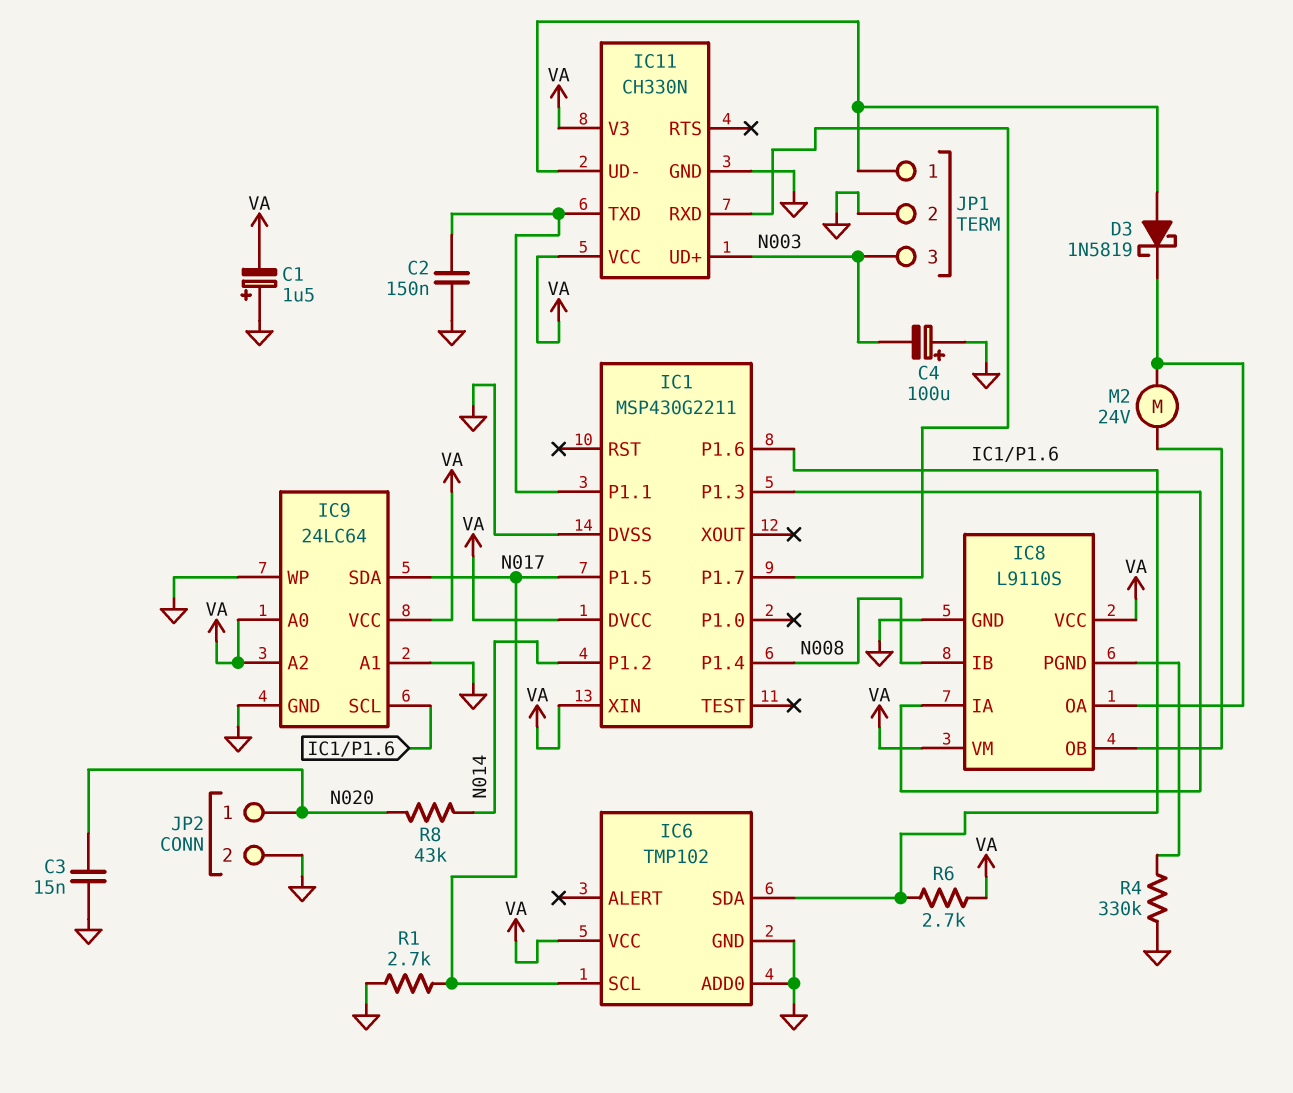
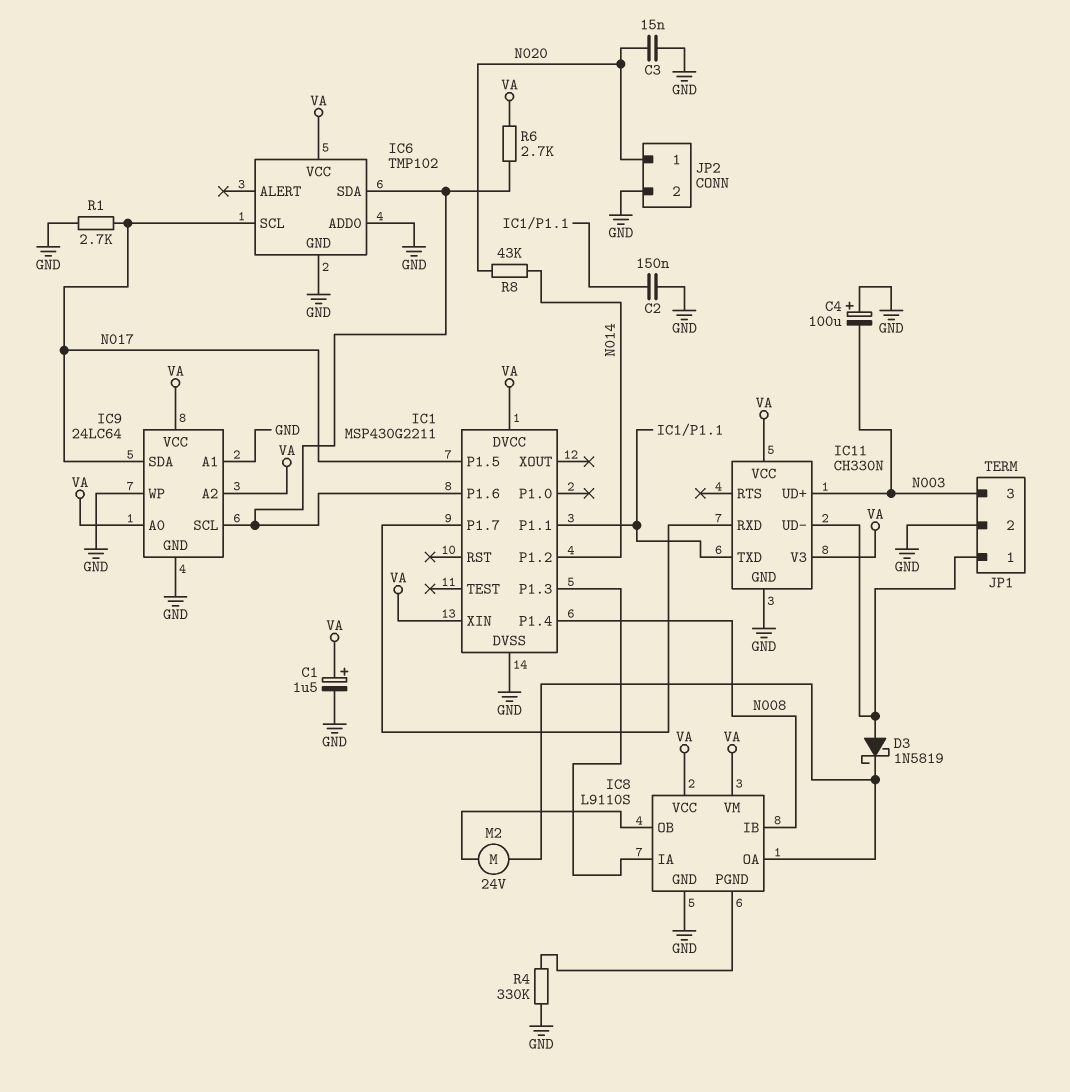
C1: 1.5uF (plus GND, minus VA) -> 1.5uF (plus VA, minus GND)

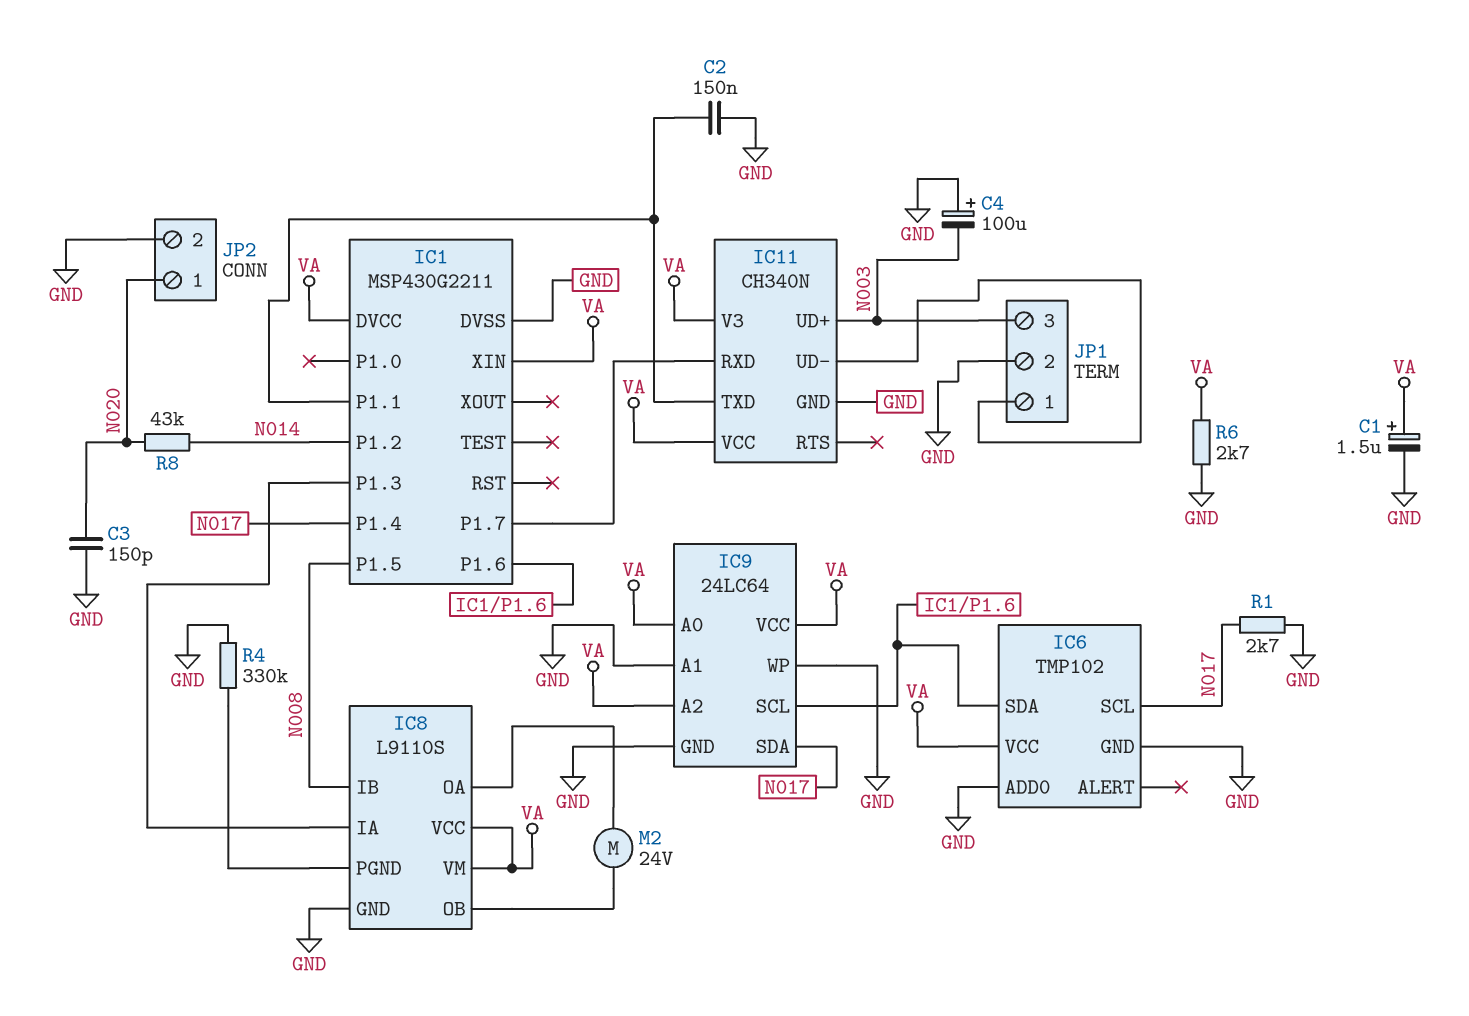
C3: 15nF (GND, N020) -> 150pF (GND, N020)
D3: schottky 1N5819 (A IC11/UD-, K IC8/OA) -> none
IC1 pin P1.4: N008 -> N017
IC1 pin P1.5: N017 -> N008
IC11: CH330N -> CH340N
R6: 2.7k (IC1/P1.6, VA) -> 2.7k (GND, VA)

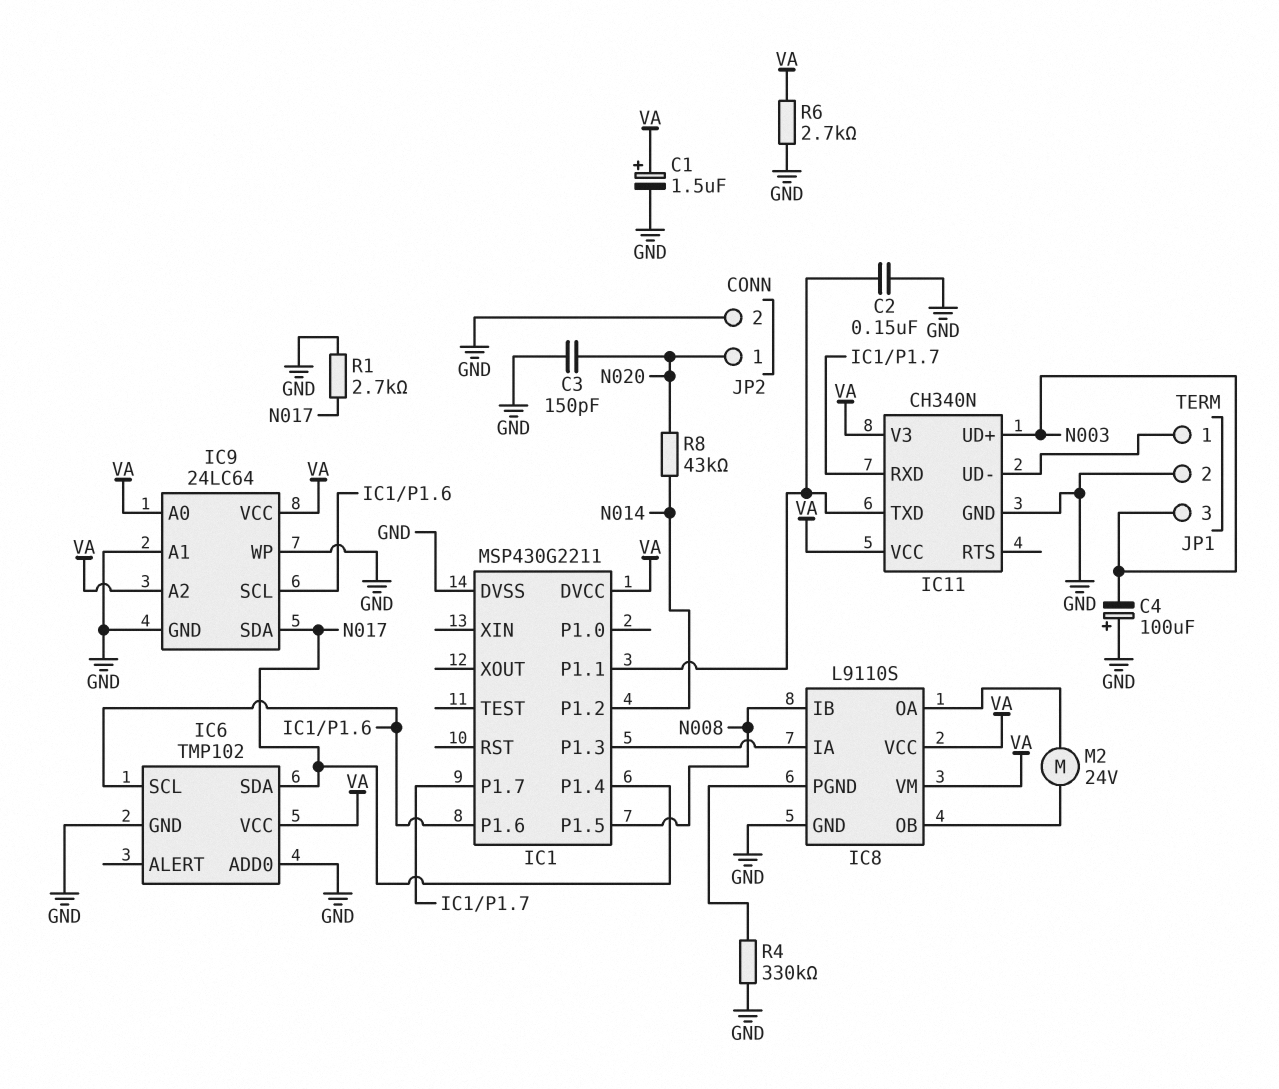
IC1 pin XIN: VA -> none
IC6 pin SCL: N017 -> IC1/P1.6
IC6 pin SDA: IC1/P1.6 -> N017

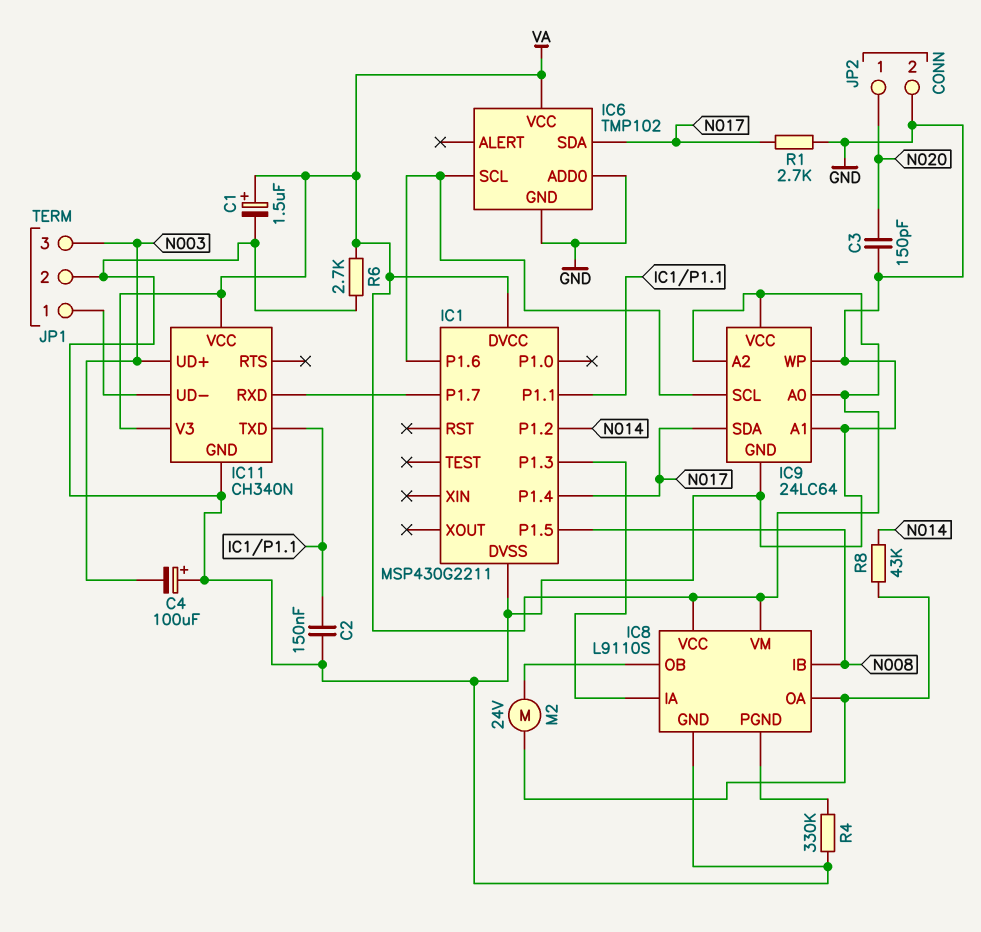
R8: 43k (N014, N020) -> 43k (IC8/OA, N014)

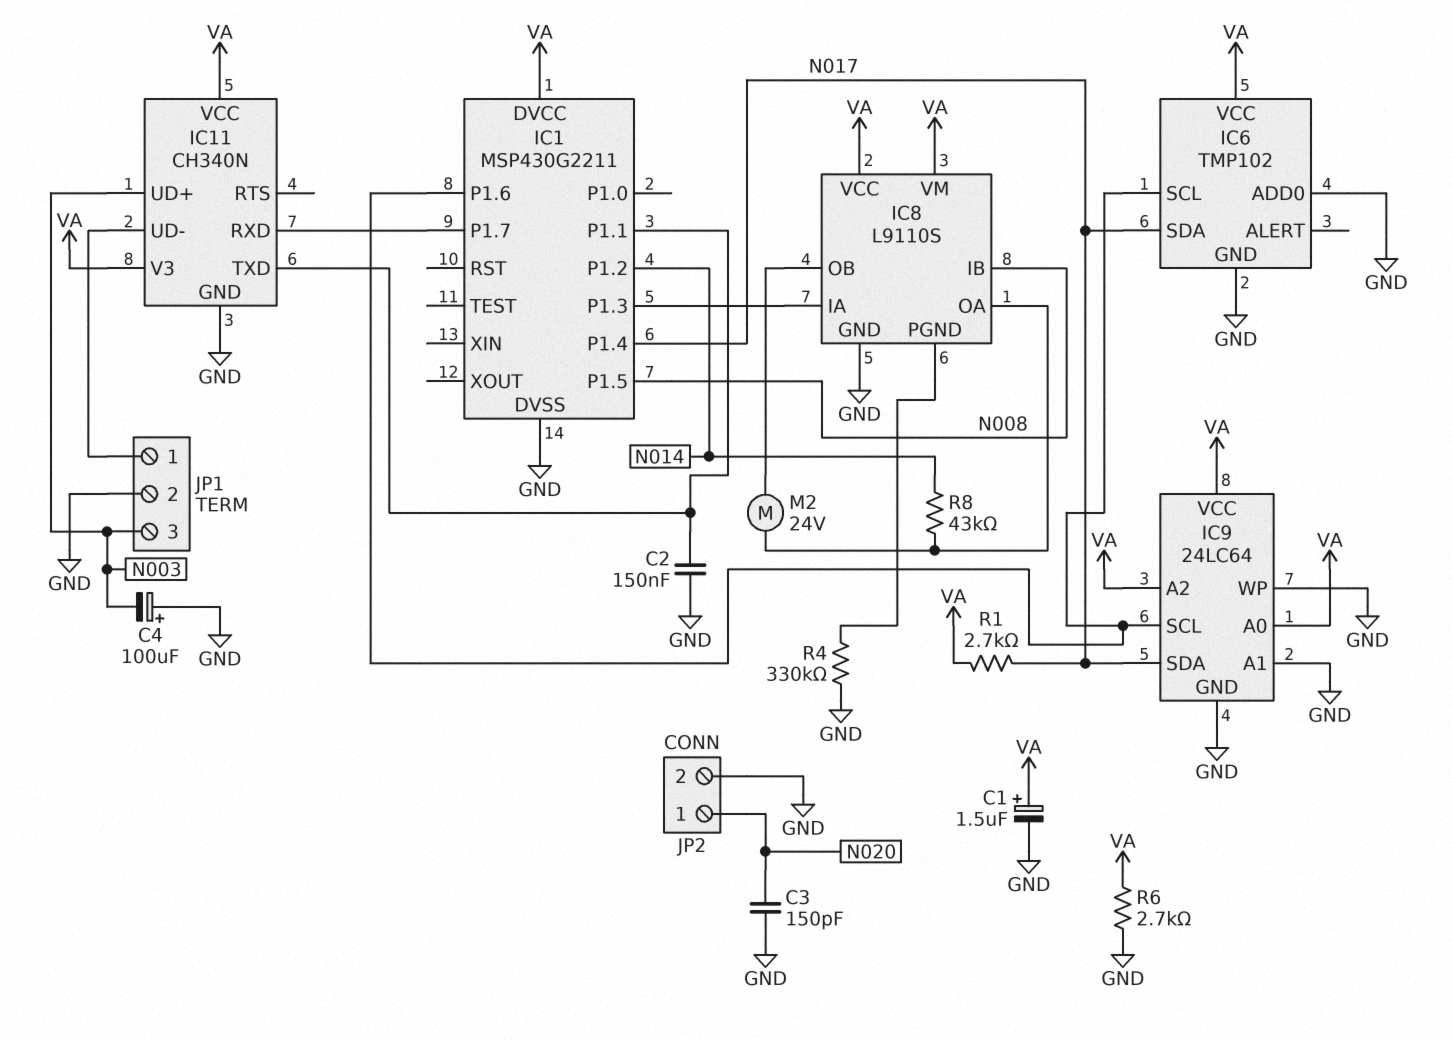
R1: 2.7k (GND, N017) -> 2.7k (N017, VA)

